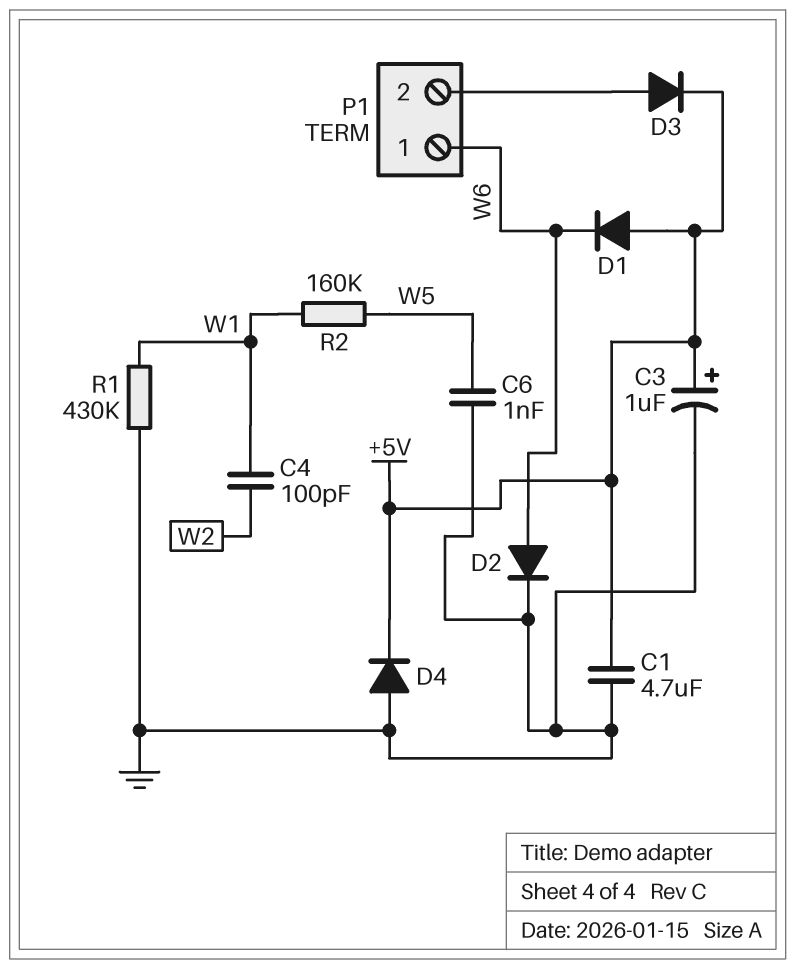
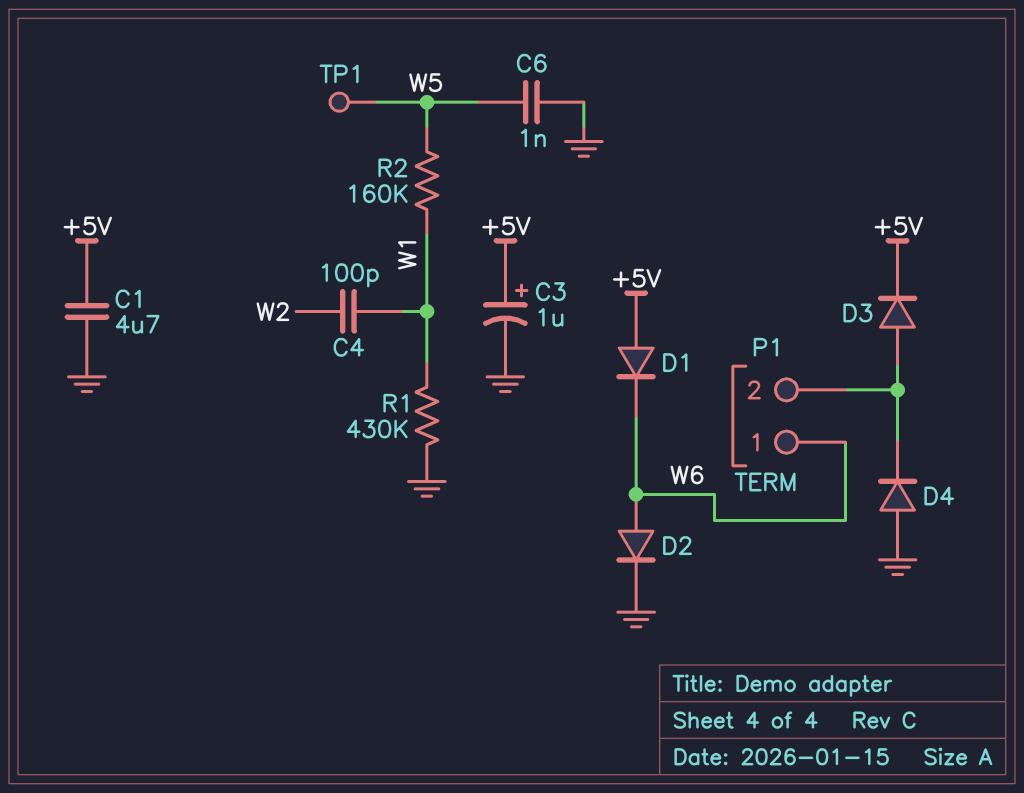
D4: diode (A GND, K +5V) -> diode (A GND, K P1/2)
TP1: none -> test point (W5)

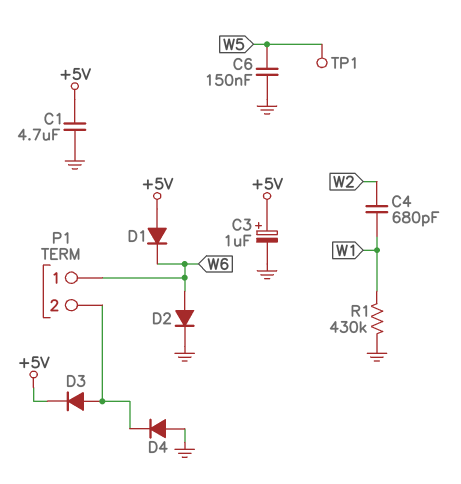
C4: 100pF (W1, W2) -> 680pF (W1, W2)
C6: 1nF (GND, W5) -> 150nF (GND, W5)
R2: 160k (W1, W5) -> none

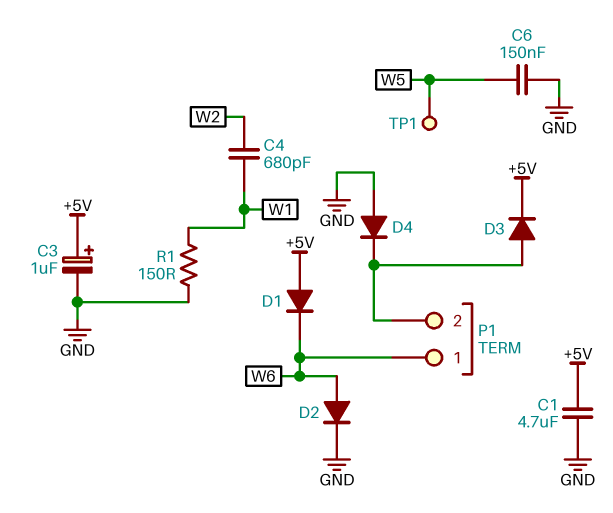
R1: 430k (GND, W1) -> 150 (GND, W1)

